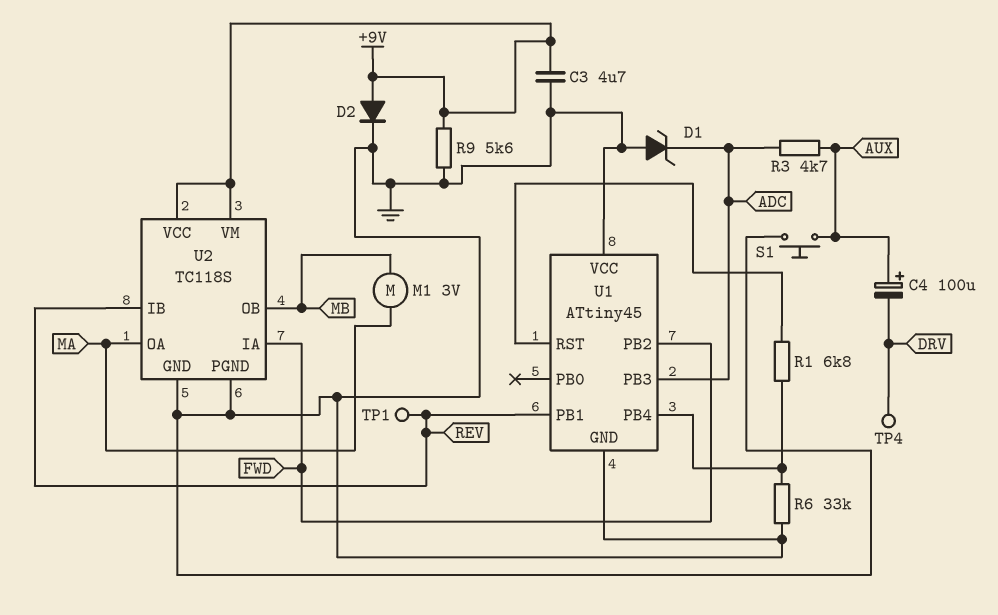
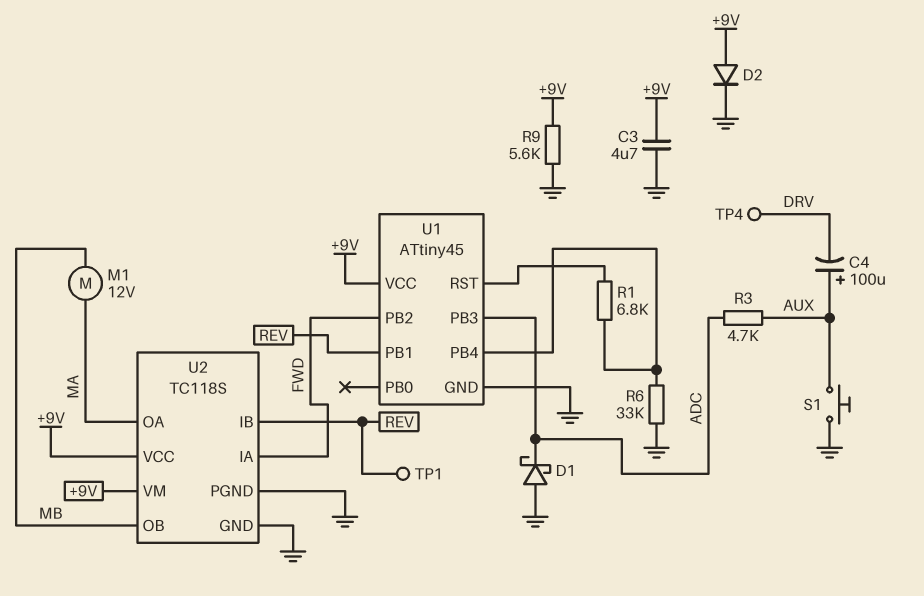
D1: zener (A GND, K ADC) -> schottky (A GND, K ADC)
M1: motor 3V (MA, MB) -> motor 12V (MA, MB)
U1 pin VCC: GND -> +9V

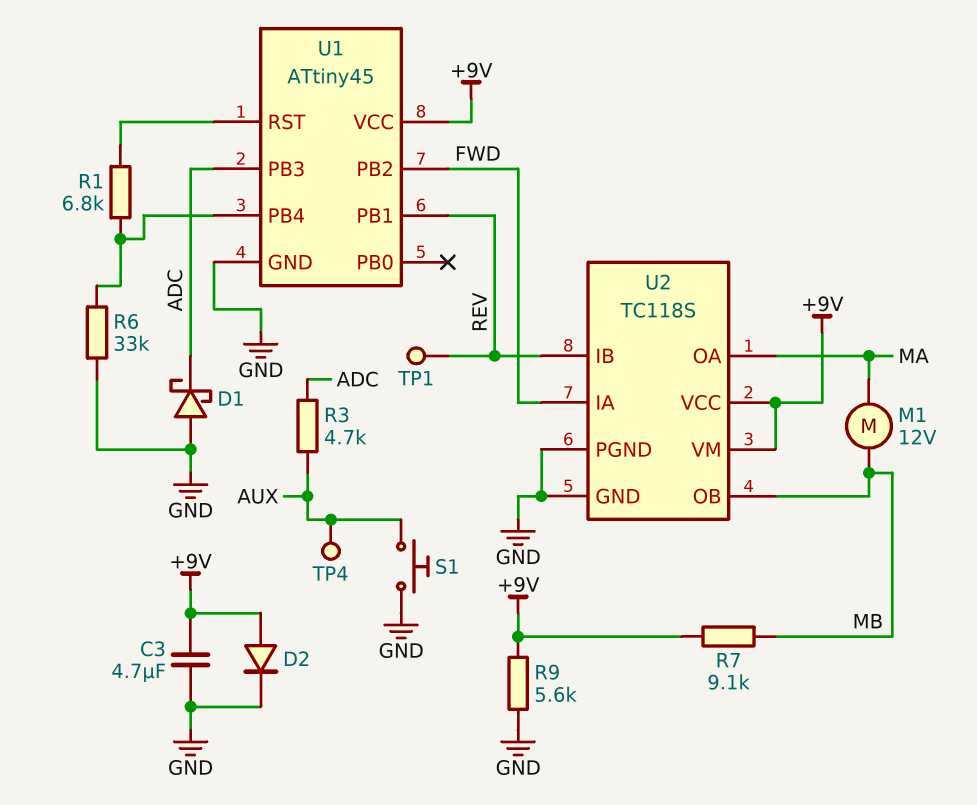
C4: 100uF (plus AUX, minus DRV) -> none
R7: none -> 9.1k (+9V, MB)
TP4: test point (DRV) -> test point (AUX)

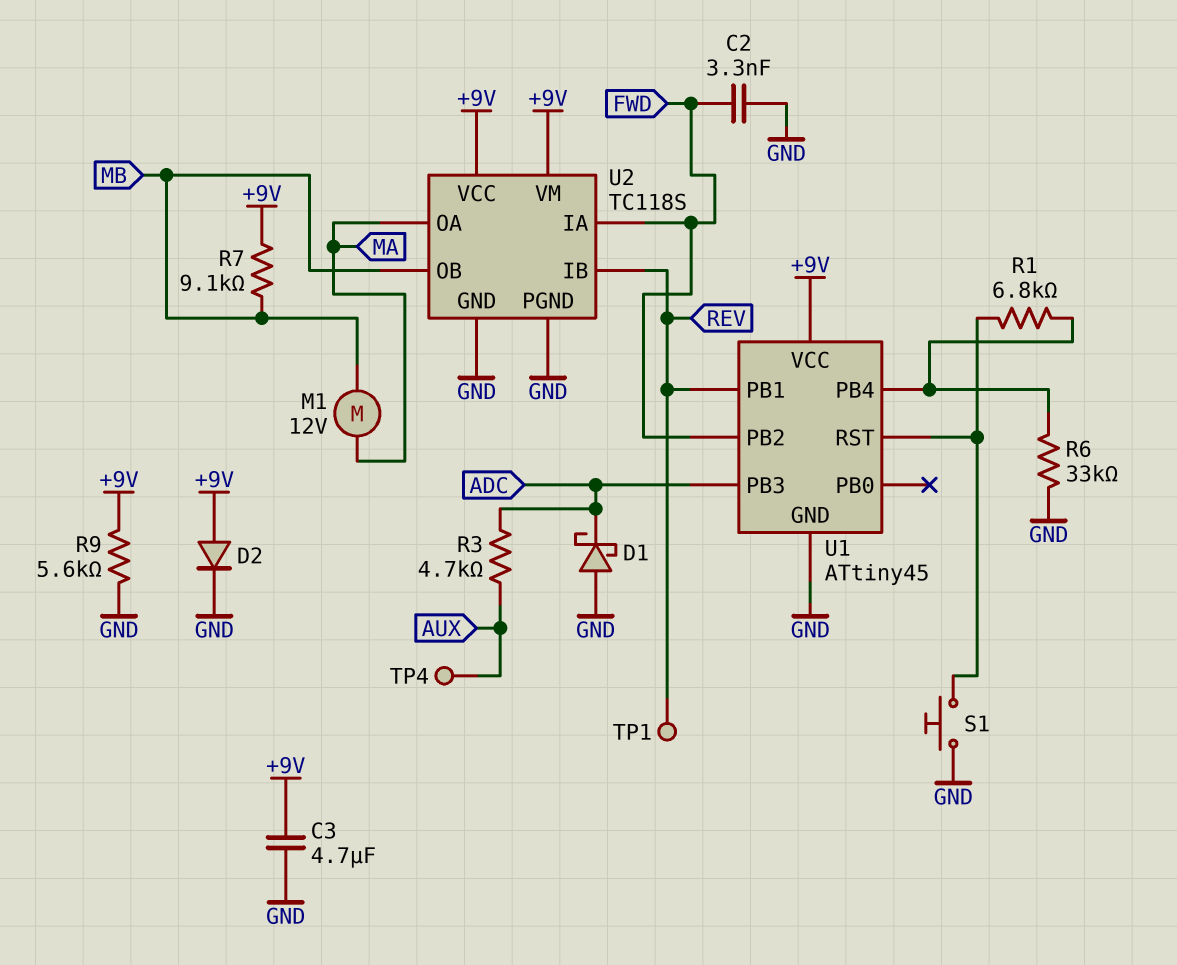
C2: none -> 3.3nF (FWD, GND)
S1: button (AUX, GND) -> button (GND, U1/RST)

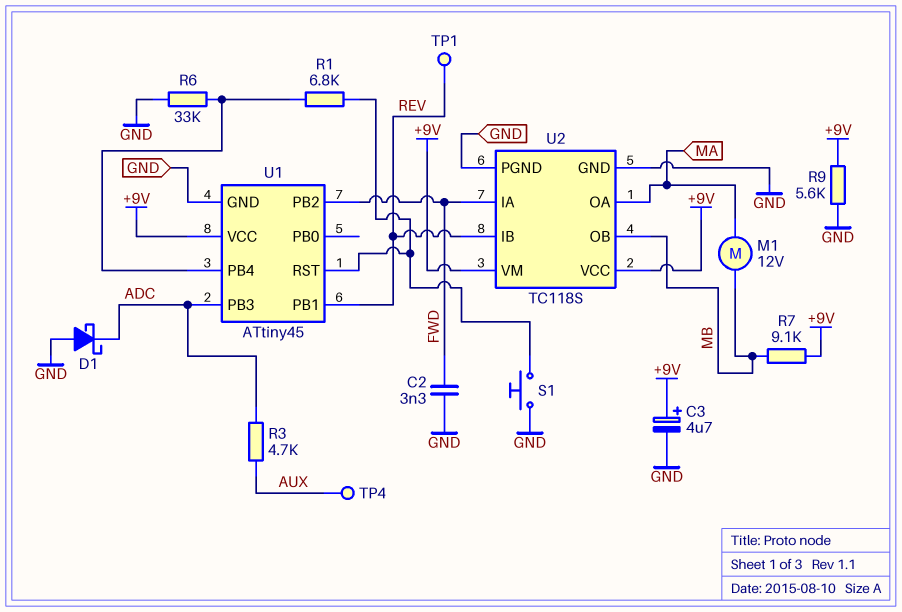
C3: 4.7uF (+9V, GND) -> 4.7uF (plus +9V, minus GND)
D2: diode (A +9V, K GND) -> none

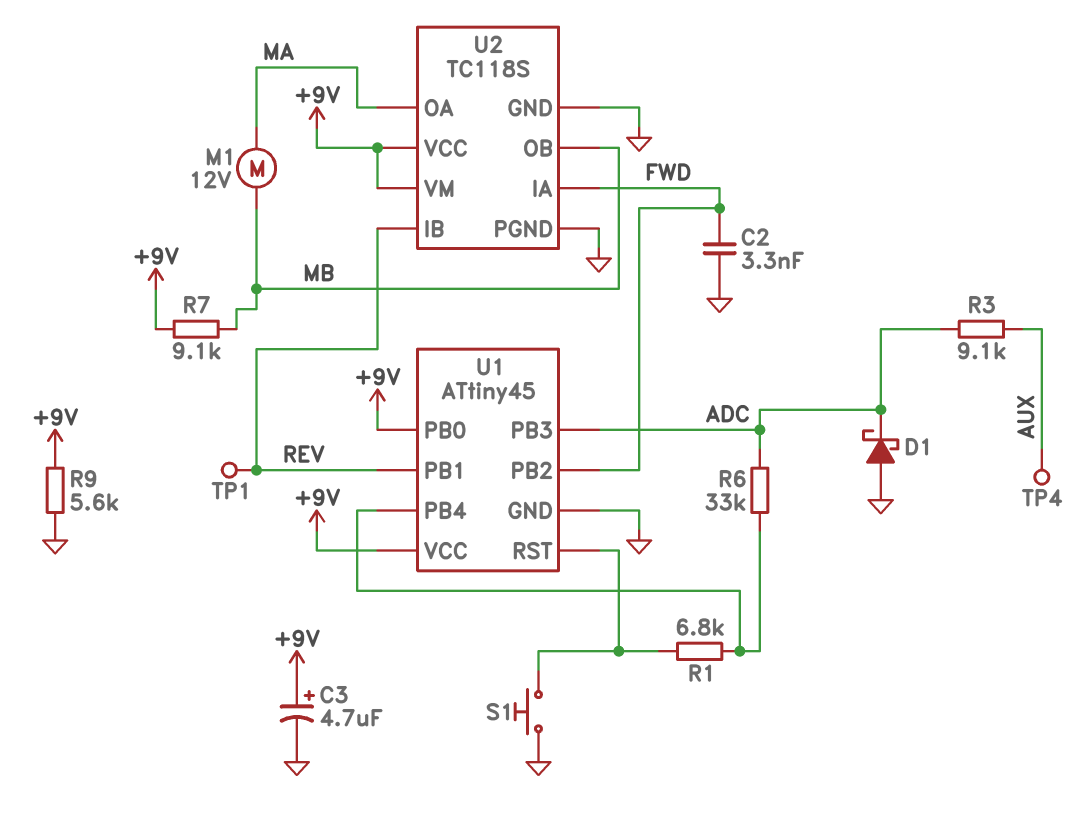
R3: 4.7k (ADC, AUX) -> 9.1k (ADC, AUX)
R6: 33k (GND, U1/PB4) -> 33k (ADC, U1/PB4)
U1 pin PB0: none -> +9V

